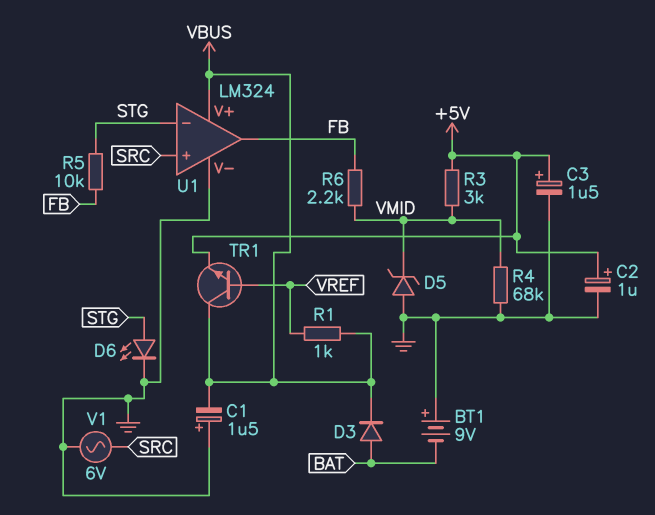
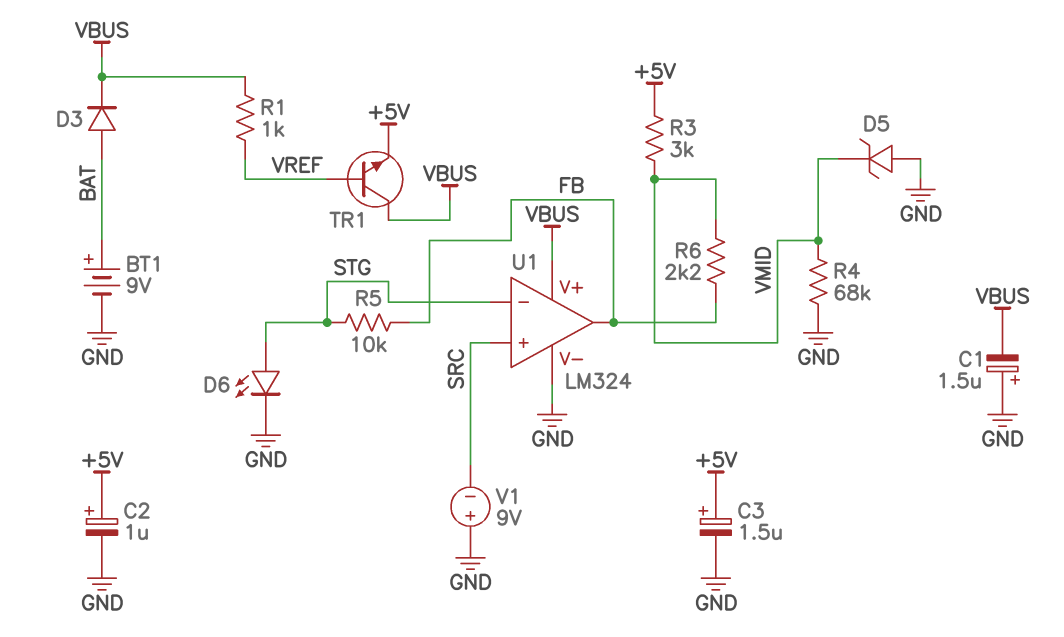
BT1: 9V (plus GND, minus BAT) -> 9V (plus BAT, minus GND)
V1: AC 6V (GND, SRC) -> 9V (plus GND, minus SRC)

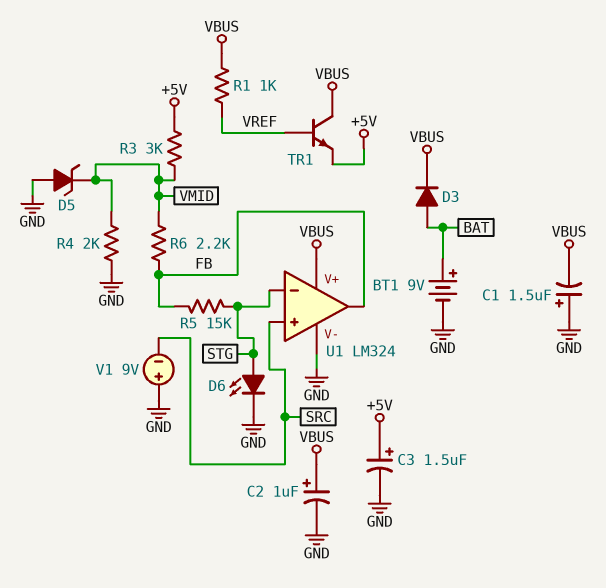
C2: 1uF (plus +5V, minus GND) -> 1uF (plus VBUS, minus GND)
R4: 68k (GND, VMID) -> 2k (GND, VMID)
R5: 10k (FB, STG) -> 15k (FB, STG)

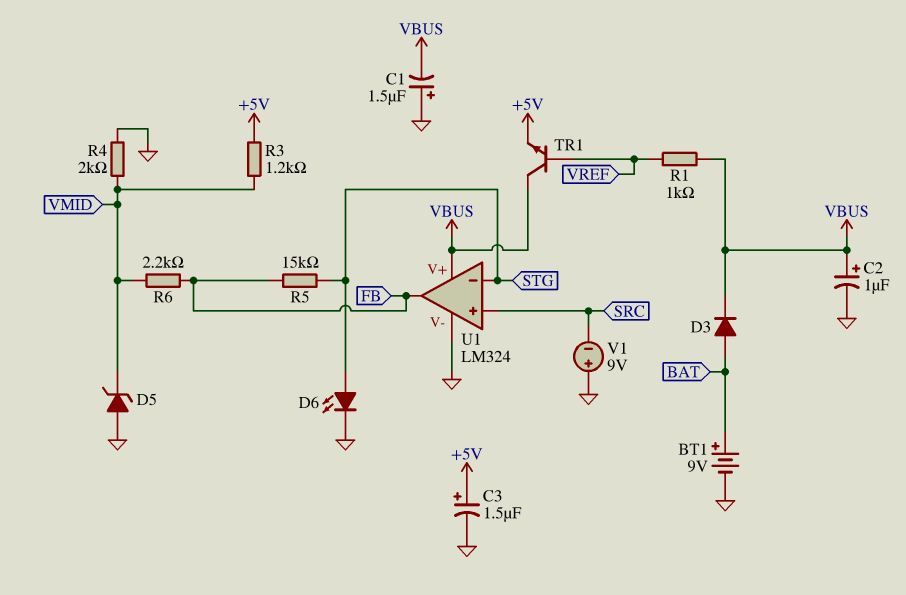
R3: 3k (+5V, VMID) -> 1.2k (+5V, VMID)

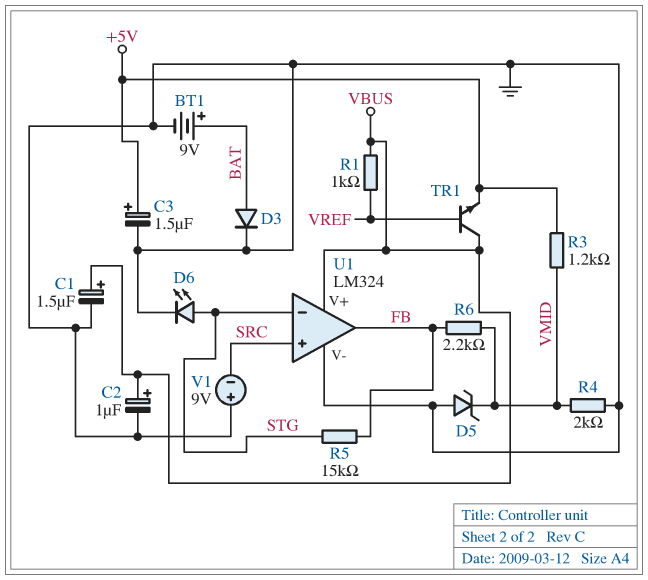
C1: 1.5uF (plus GND, minus VBUS) -> 1.5uF (plus VBUS, minus GND)
D3: diode (A BAT, K VBUS) -> diode (A BAT, K GND)

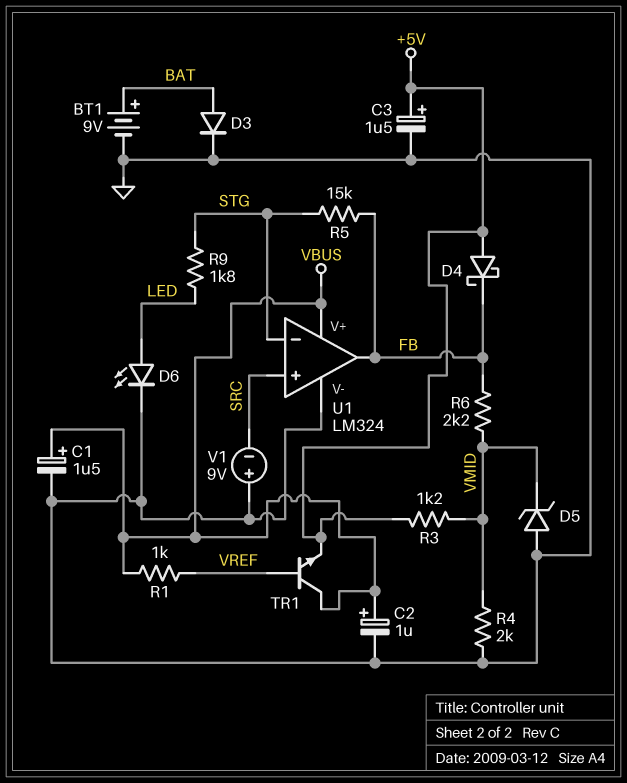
D4: none -> schottky (A +5V, K FB)
D6: LED (A STG, K GND) -> LED (A LED, K GND)
R9: none -> 1.8k (LED, STG)

